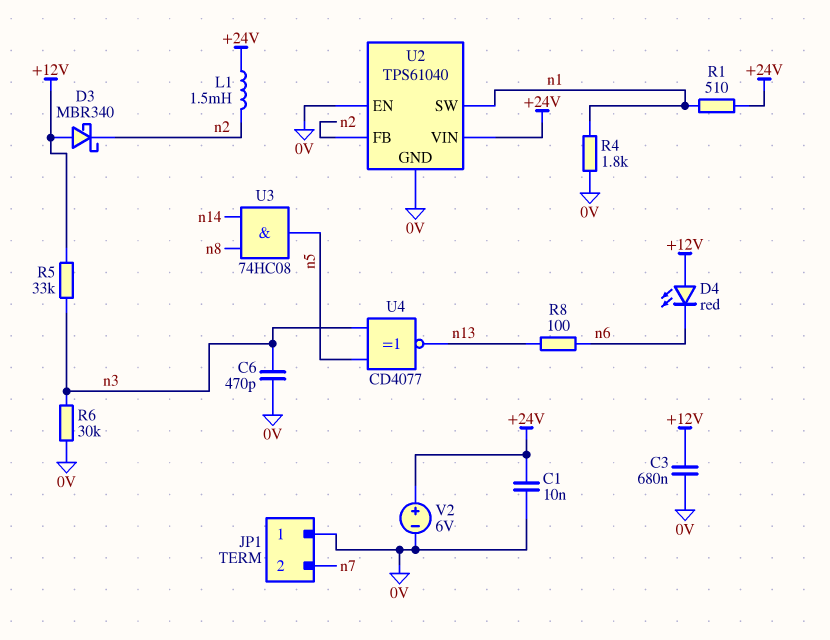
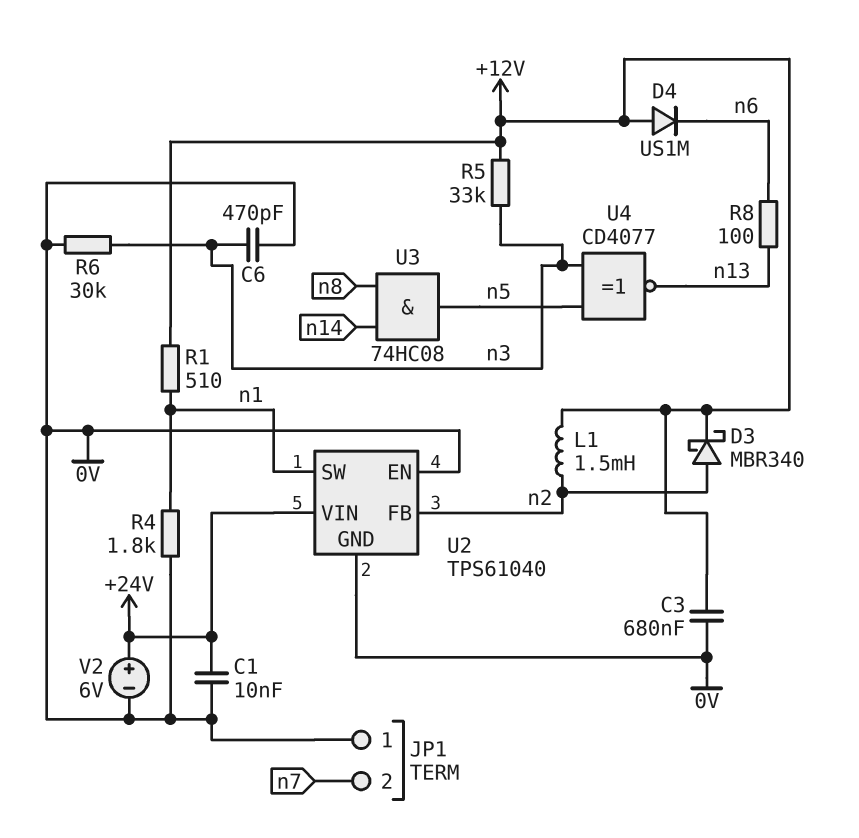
D3: schottky MBR340 (A +12V, K n2) -> schottky MBR340 (A n2, K +12V)
D4: LED red (A +12V, K n6) -> diode US1M (A +12V, K n6)
L1: 1.5mH (+24V, n2) -> 1.5mH (+12V, n2)
R1: 510 (+24V, n1) -> 510 (+12V, n1)

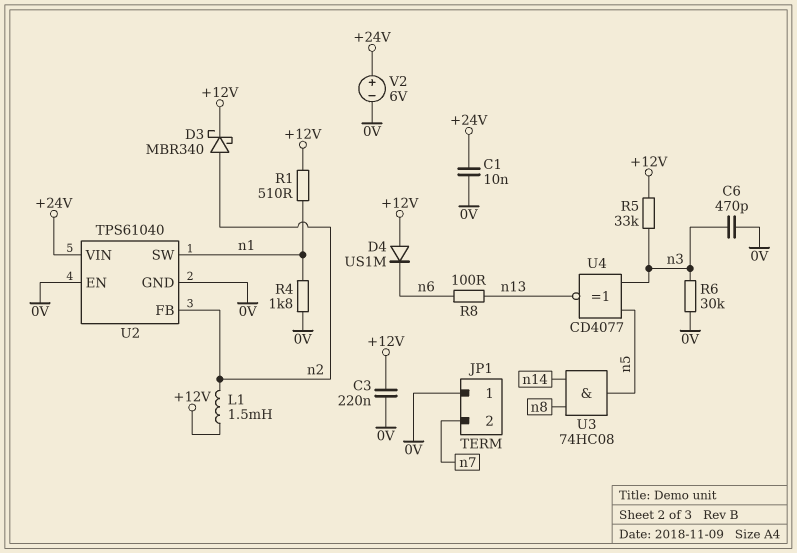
C3: 680nF (+12V, 0V) -> 220nF (+12V, 0V)

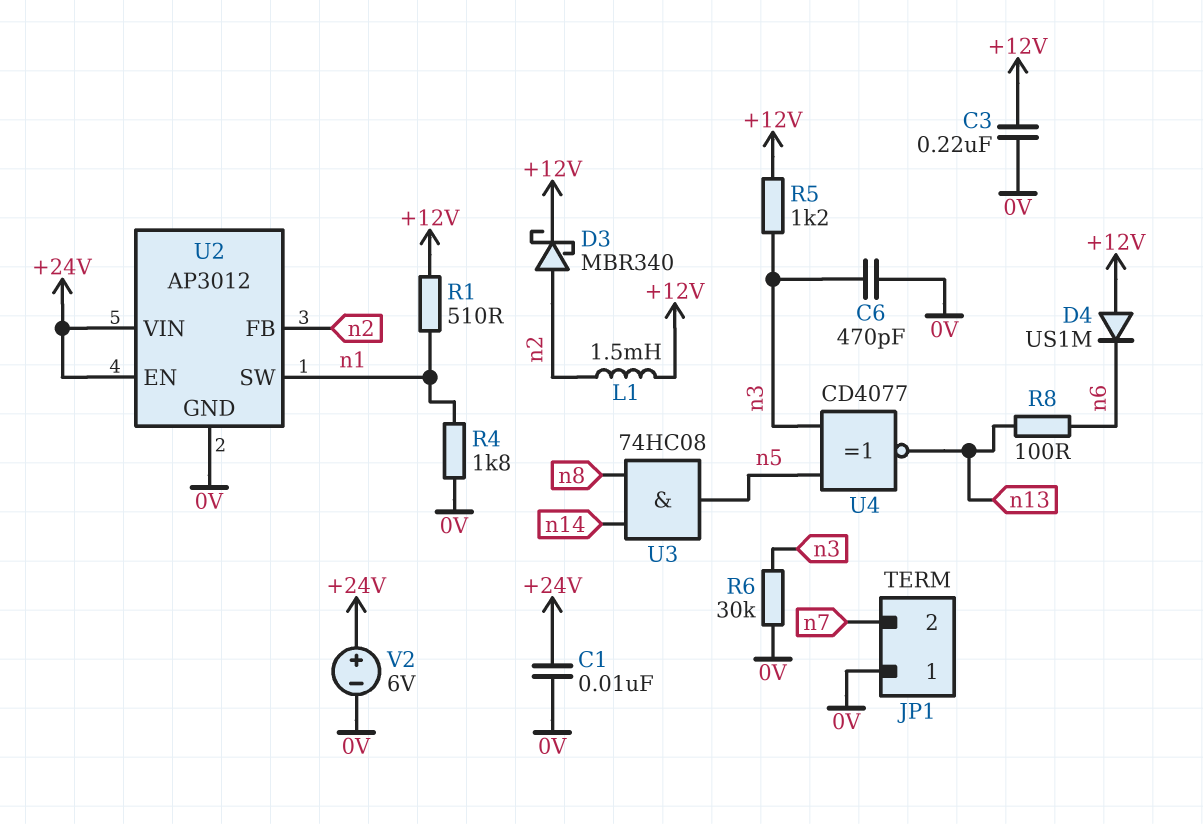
R5: 33k (+12V, n3) -> 1.2k (+12V, n3)
U2: TPS61040 -> AP3012
U2 pin EN: 0V -> +24V

